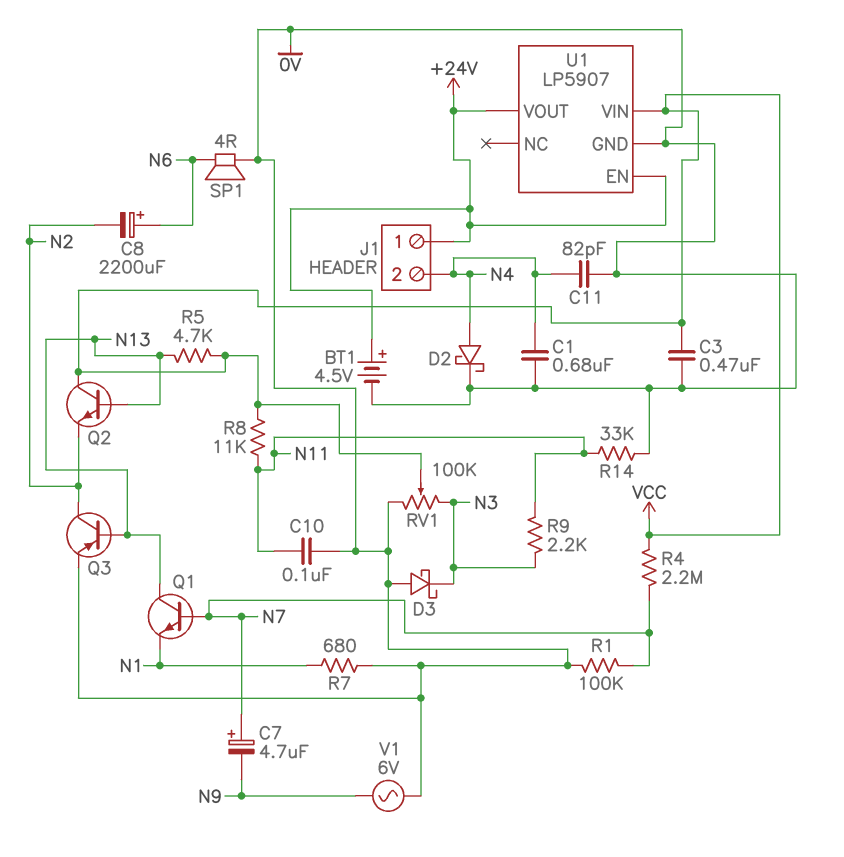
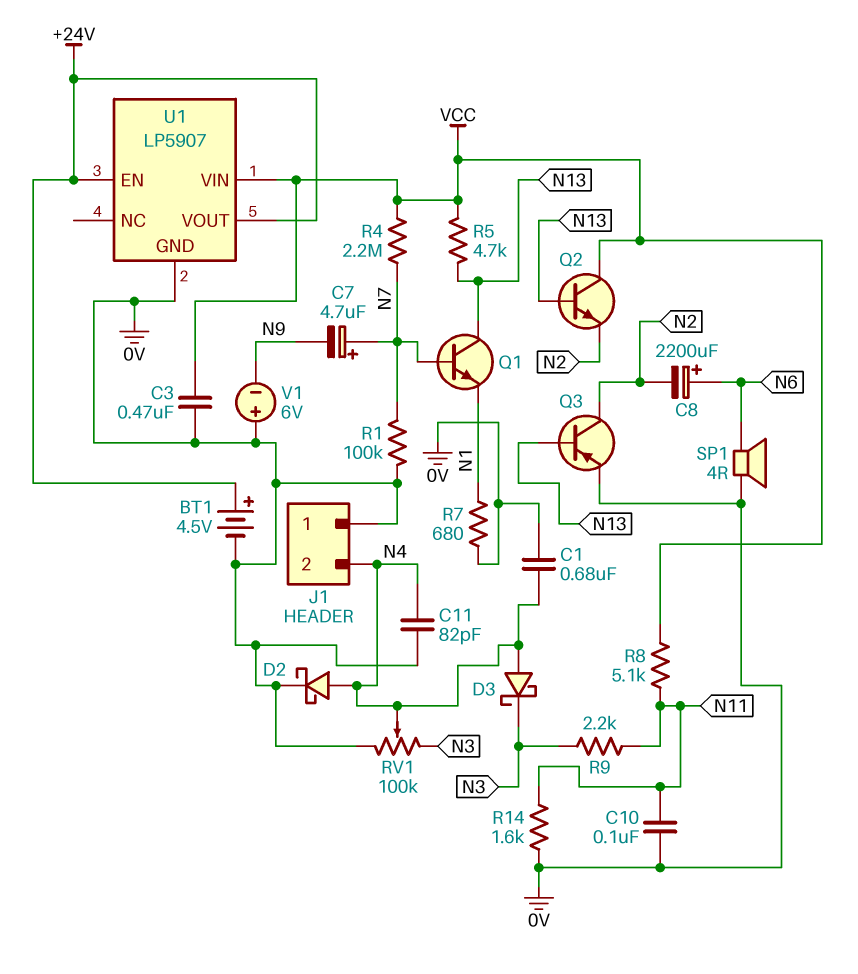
D3: schottky (A 0V, K N3) -> schottky (A N4, K N3)
J1 pin 1: +24V -> 0V
R8: 11k (N11, VCC) -> 5.1k (N11, VCC)
R14: 33k (0V, N11) -> 1.6k (0V, N11)
RV1: 100k (0V, N3, wiper VCC) -> 100k (0V, N3, wiper N4)
V1: AC 6V (0V, N9) -> 6V (plus 0V, minus N9)

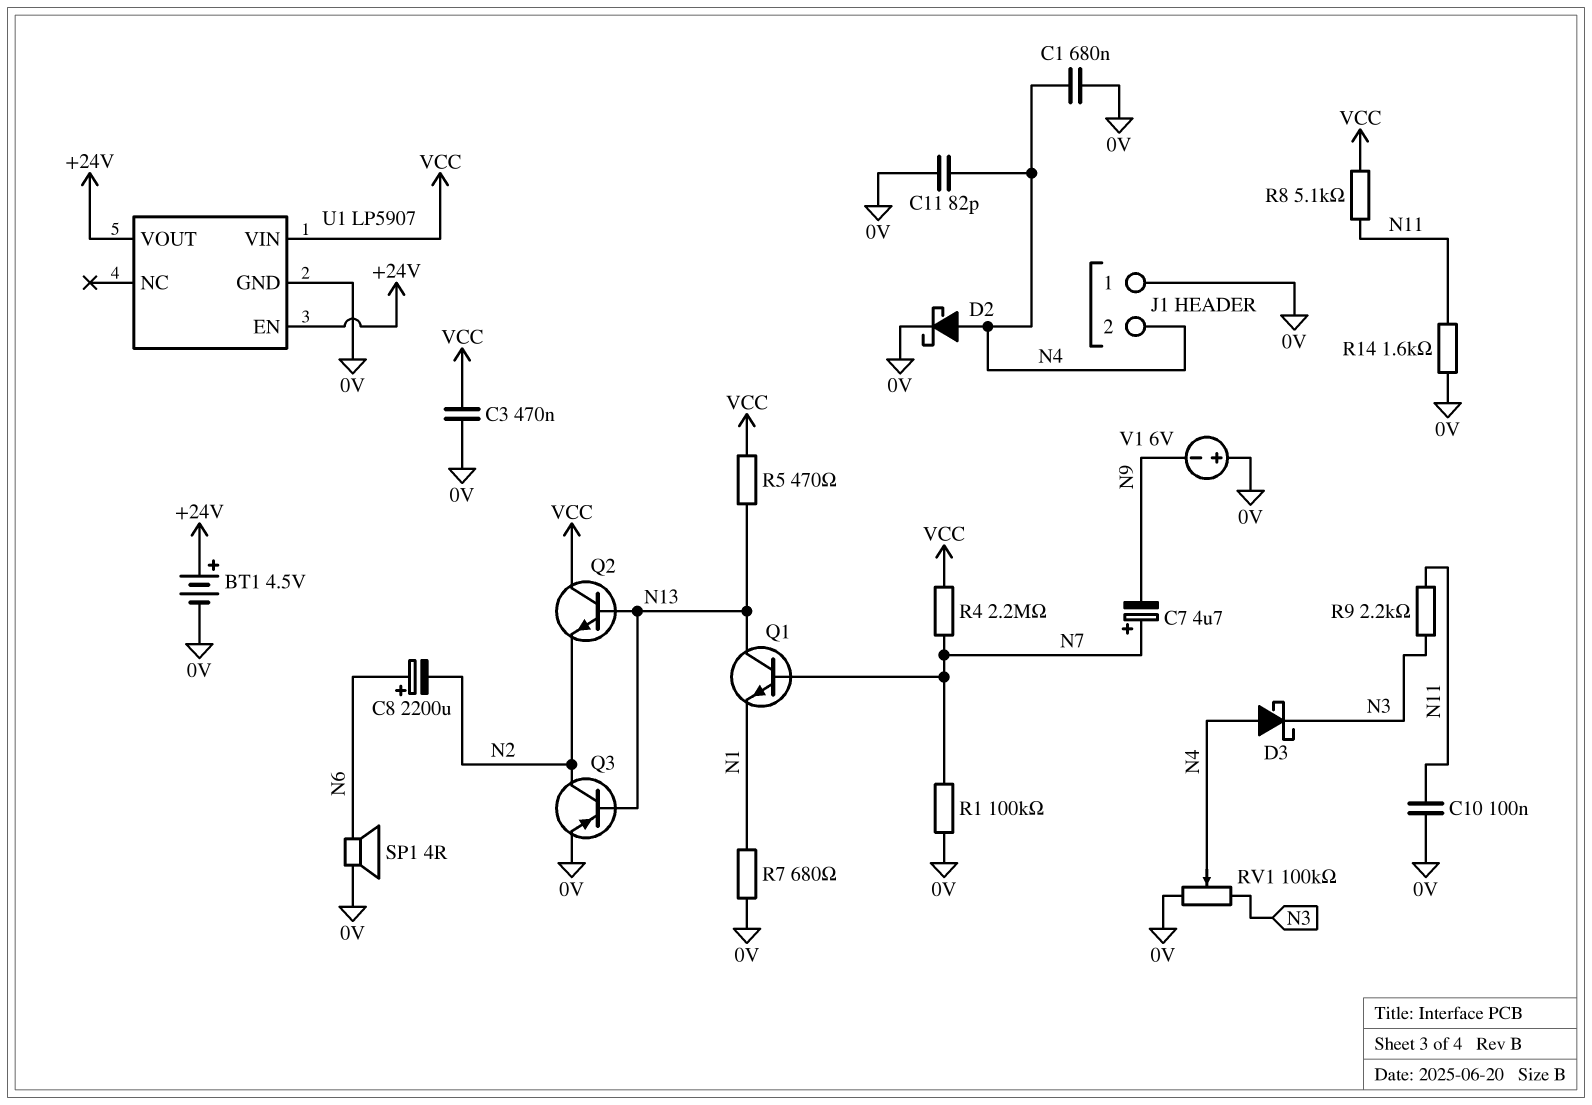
R5: 4.7k (N13, VCC) -> 470 (N13, VCC)

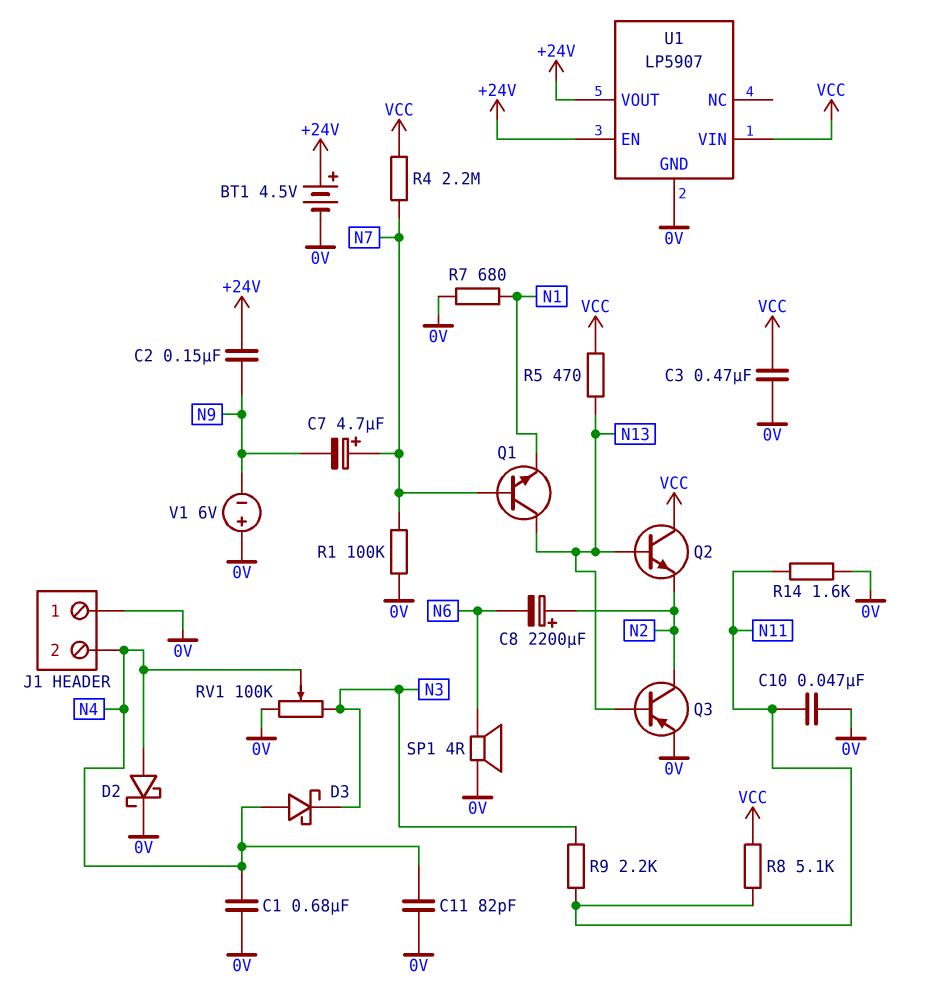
C2: none -> 150nF (+24V, N9)
C8: 2200uF (plus N6, minus N2) -> 2200uF (plus N2, minus N6)
C10: 100nF (0V, N11) -> 47nF (0V, N11)

